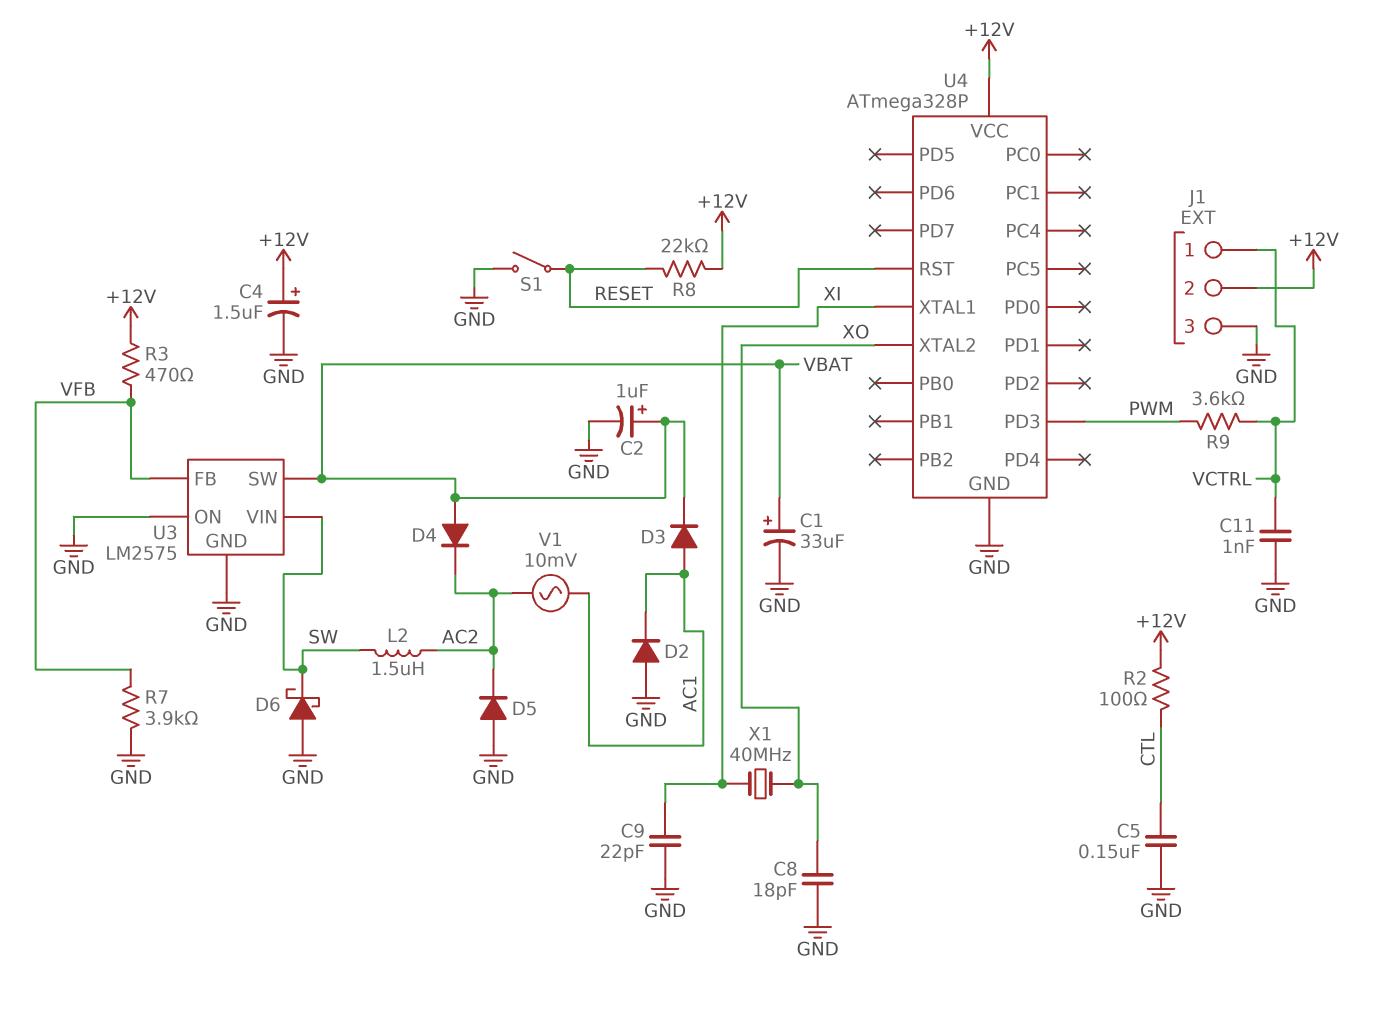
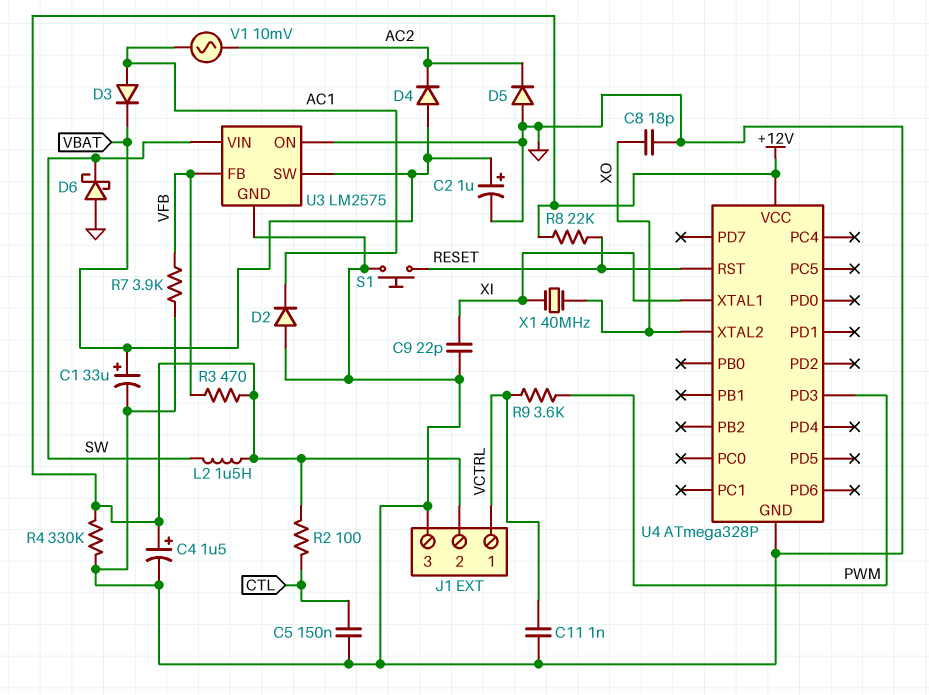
L2: 1.5uH (AC2, SW) -> 1.5uH (+12V, SW)
R4: none -> 330k (+12V, GND)
S1: switch (GND, RESET) -> button (GND, RESET)

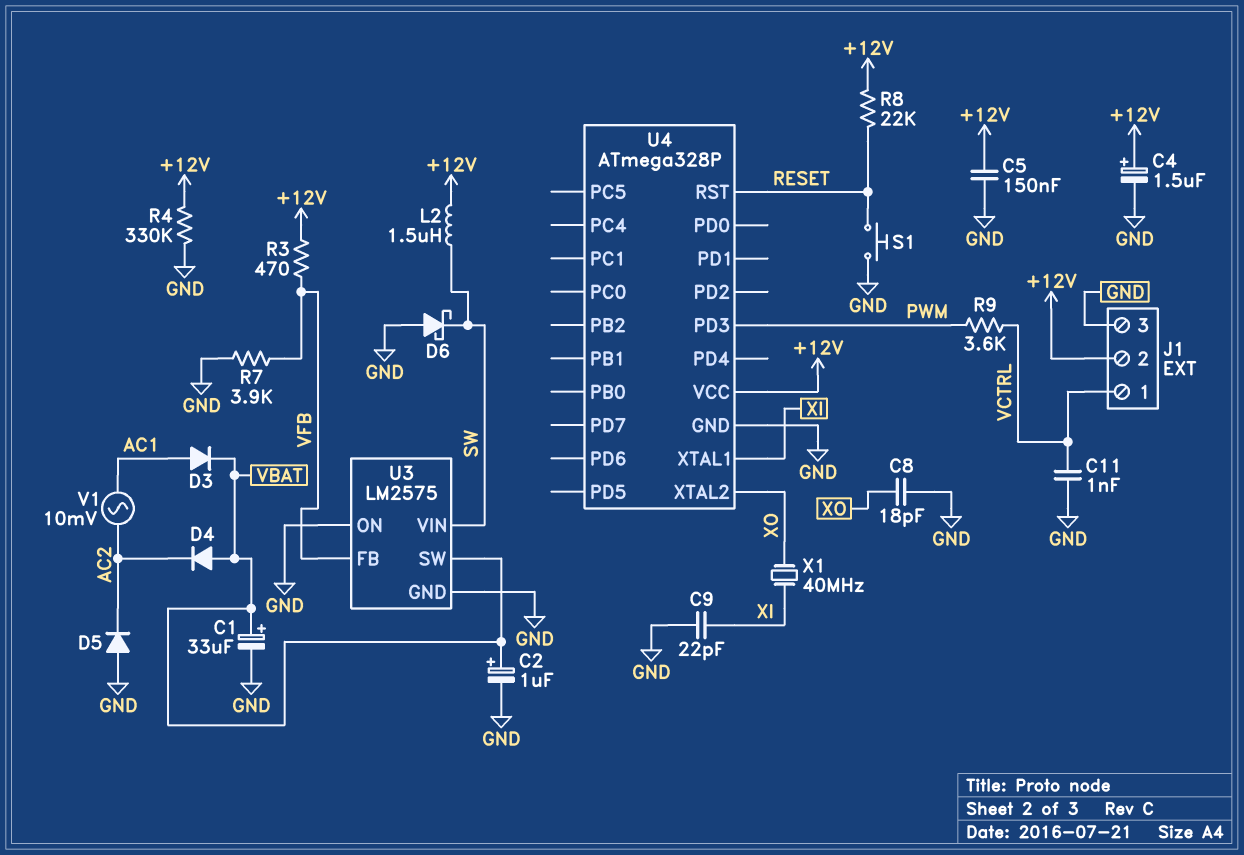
C5: 150nF (CTL, GND) -> 150nF (+12V, GND)
D2: diode (A GND, K AC1) -> none
R2: 100 (+12V, CTL) -> none

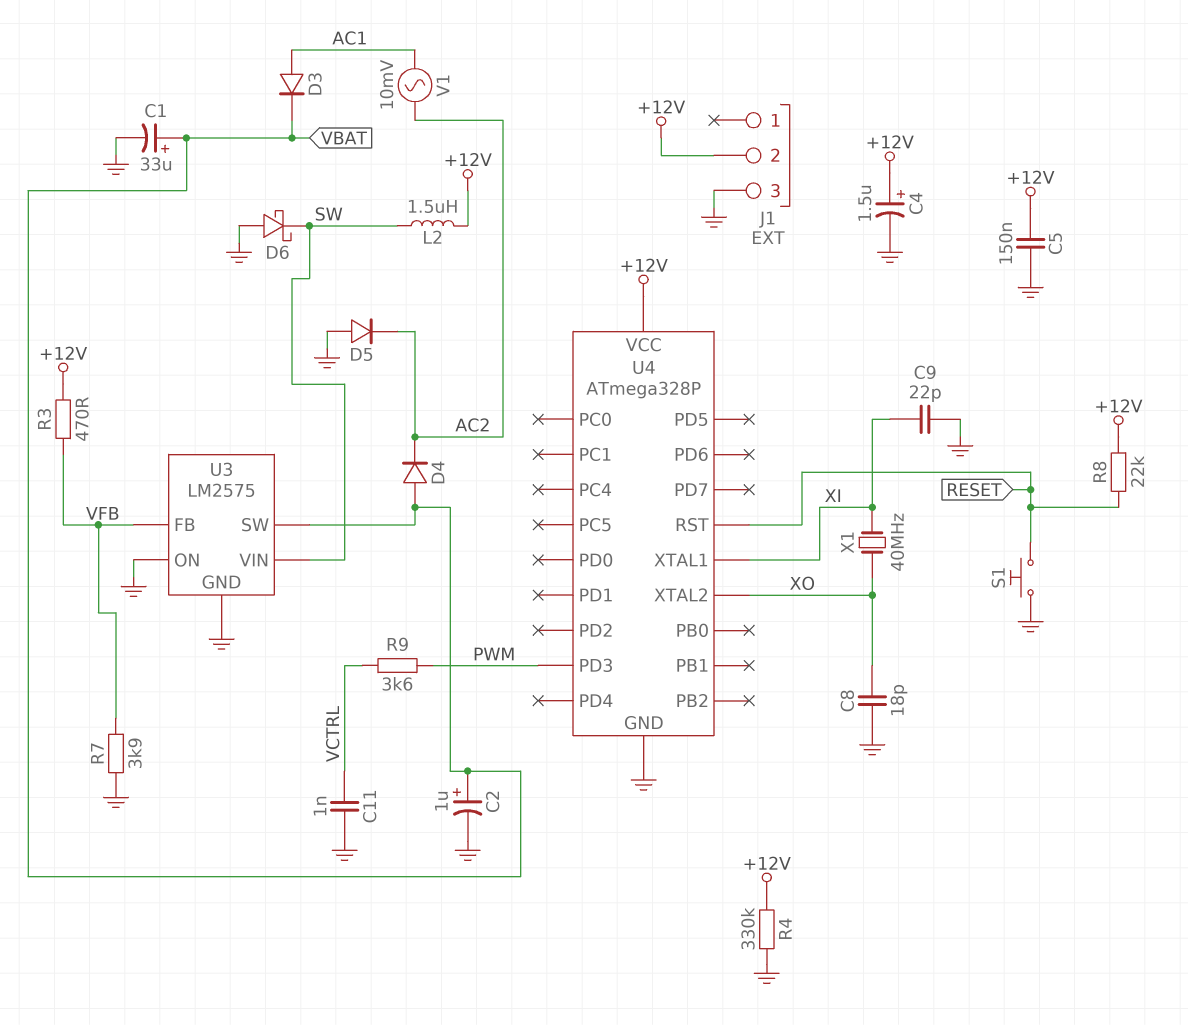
J1 pin 1: VCTRL -> none

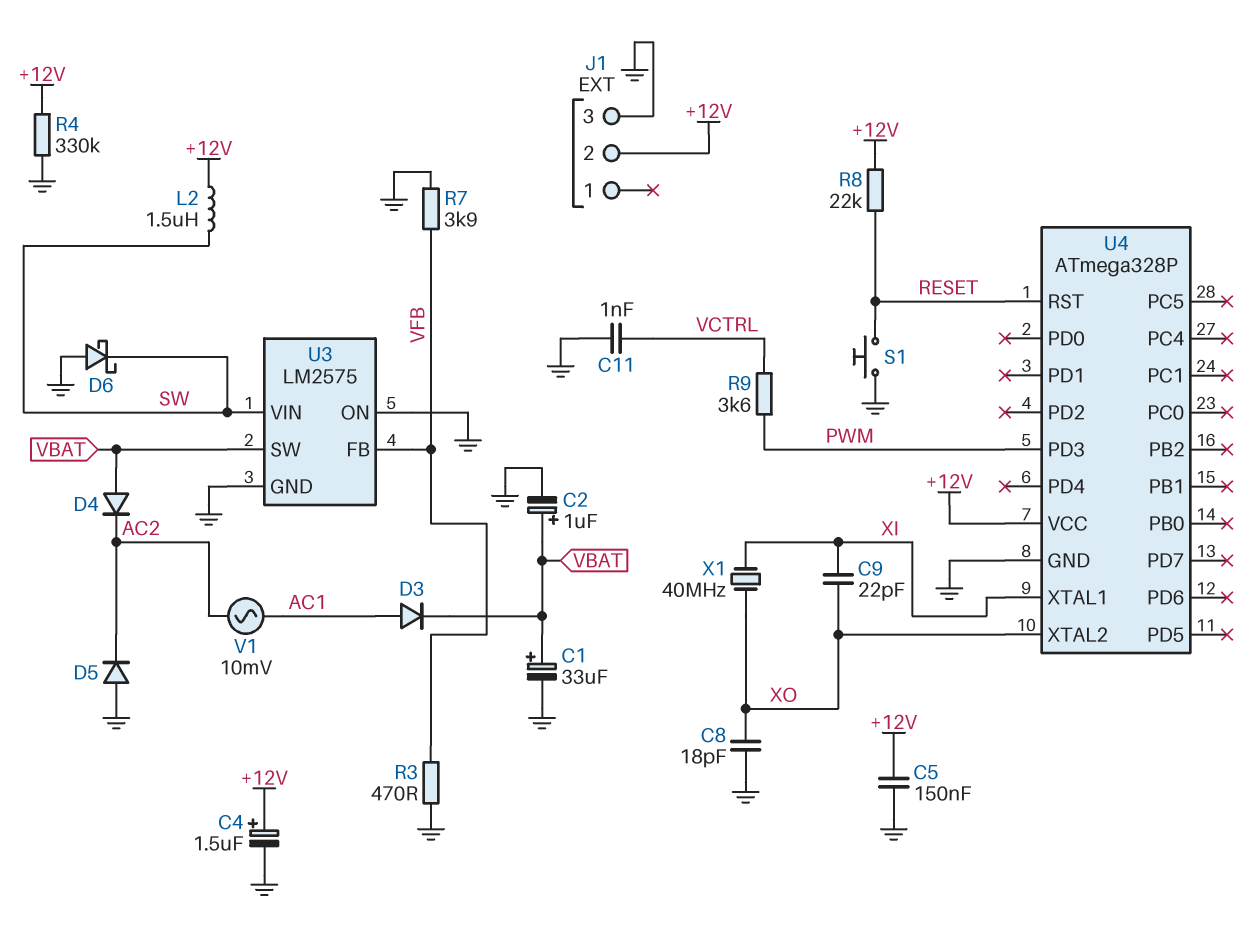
C9: 22pF (GND, XI) -> 22pF (XI, XO)
R3: 470 (+12V, VFB) -> 470 (GND, VFB)

